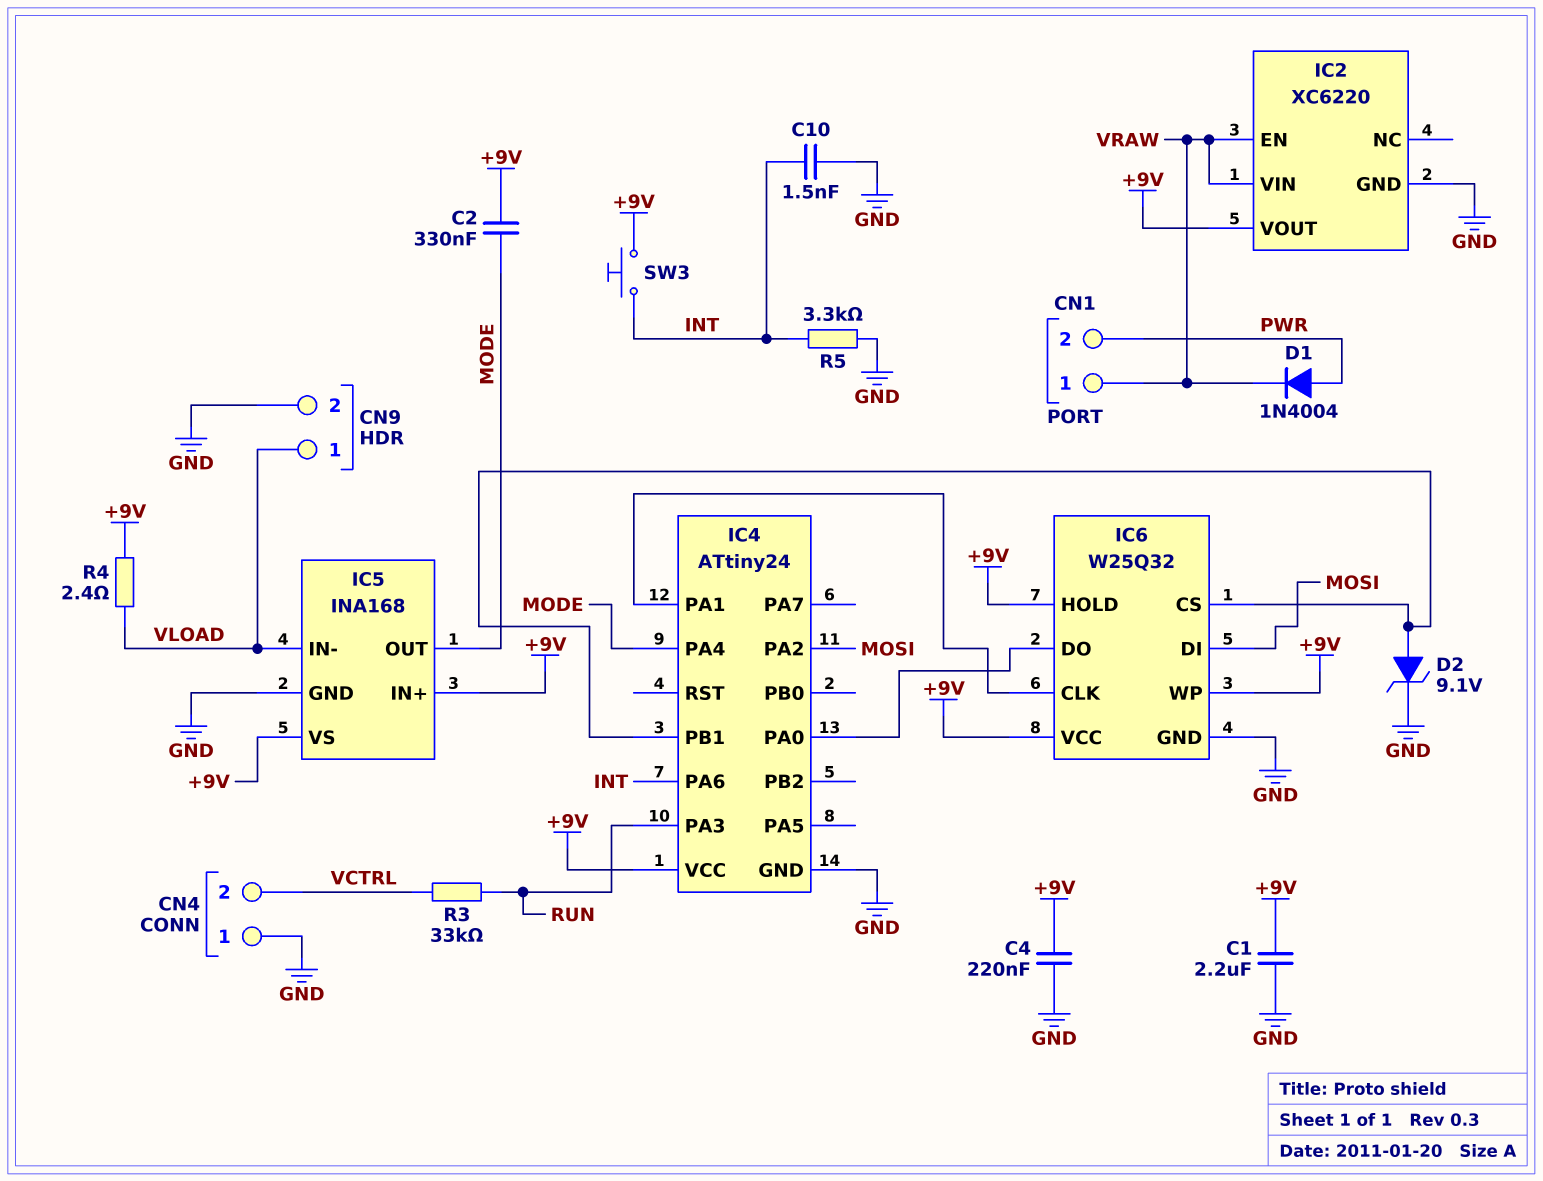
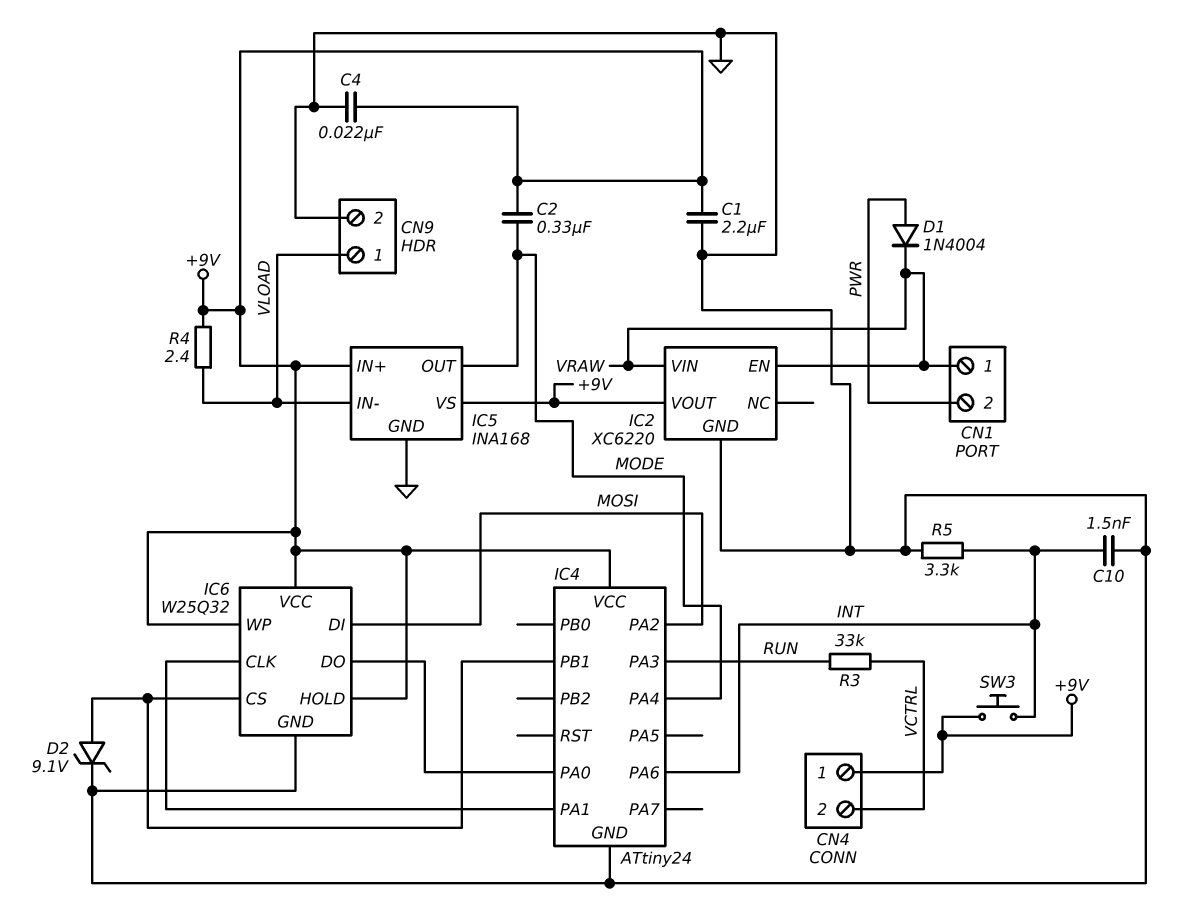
C4: 220nF (+9V, GND) -> 22nF (+9V, GND)
CN4 pin 1: GND -> +9V

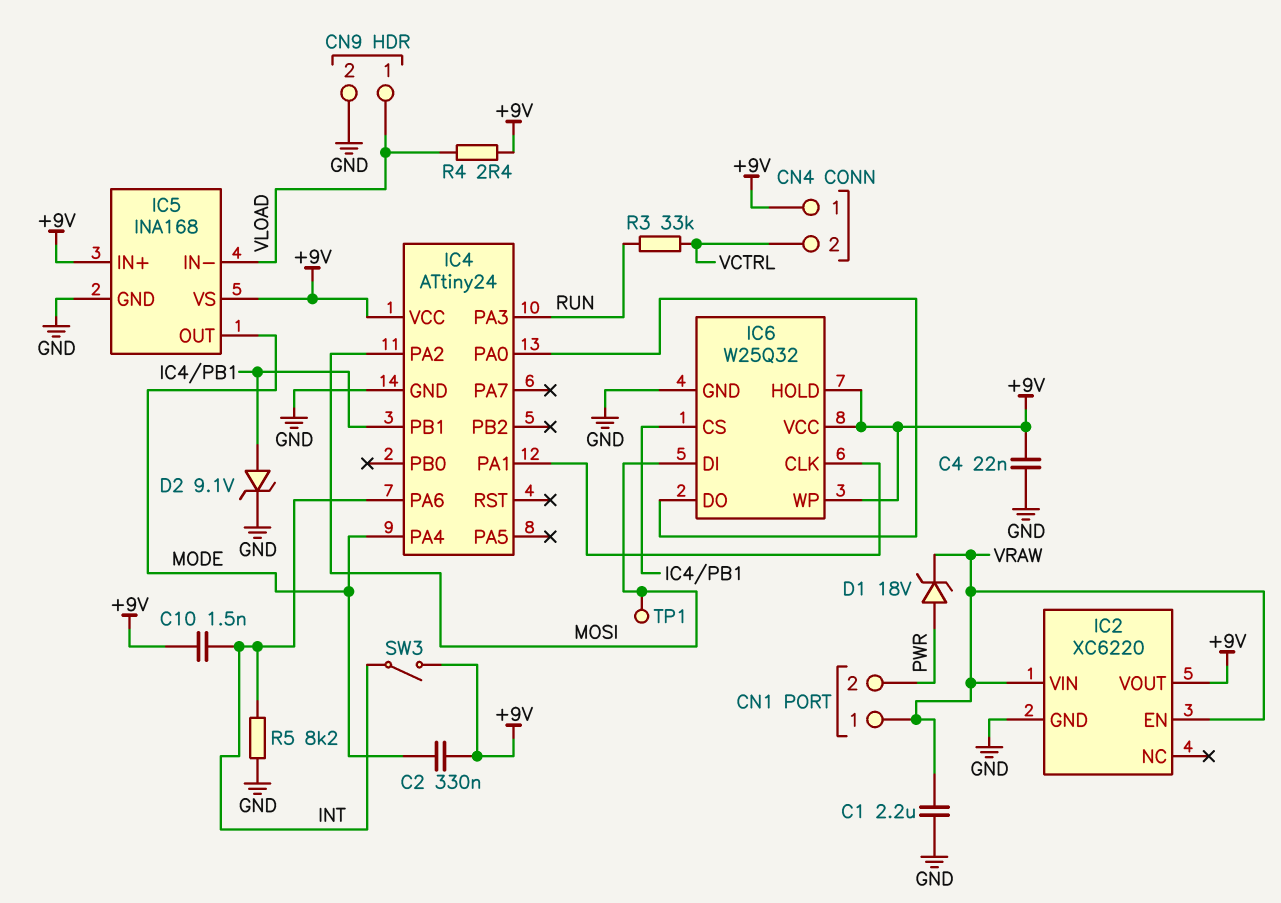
C1: 2.2uF (+9V, GND) -> 2.2uF (GND, VRAW)
C10: 1.5nF (GND, INT) -> 1.5nF (+9V, INT)
D1: diode 1N4004 (A PWR, K VRAW) -> zener 18V (A PWR, K VRAW)
R5: 3.3k (GND, INT) -> 8.2k (GND, INT)
SW3: button (+9V, INT) -> switch (+9V, INT)
TP1: none -> test point (MOSI)

